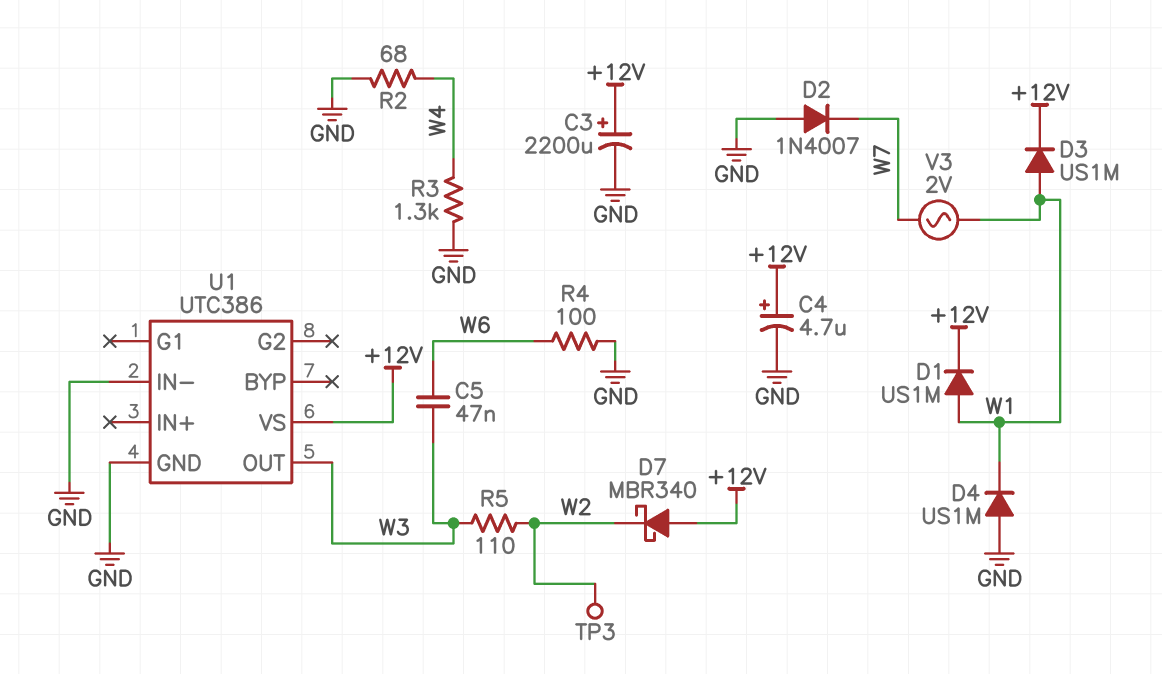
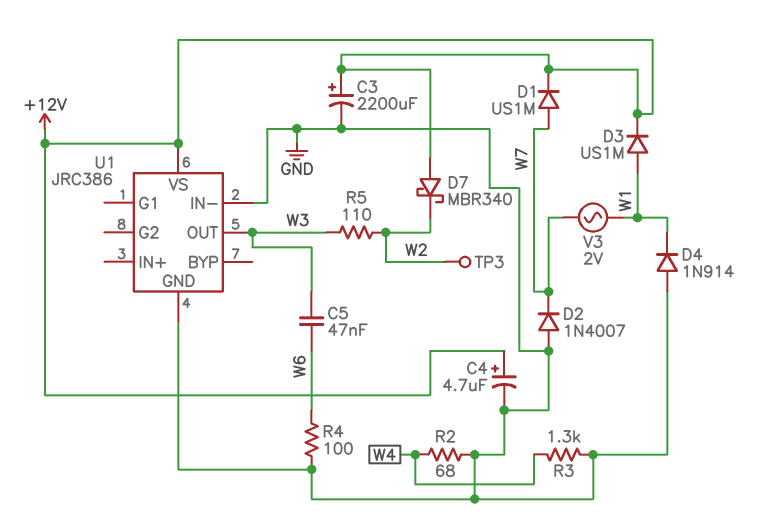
D1: diode US1M (A W1, K +12V) -> diode US1M (A W7, K +12V)
D4: diode US1M (A GND, K W1) -> diode 1N914 (A GND, K W1)
U1: UTC386 -> JRC386

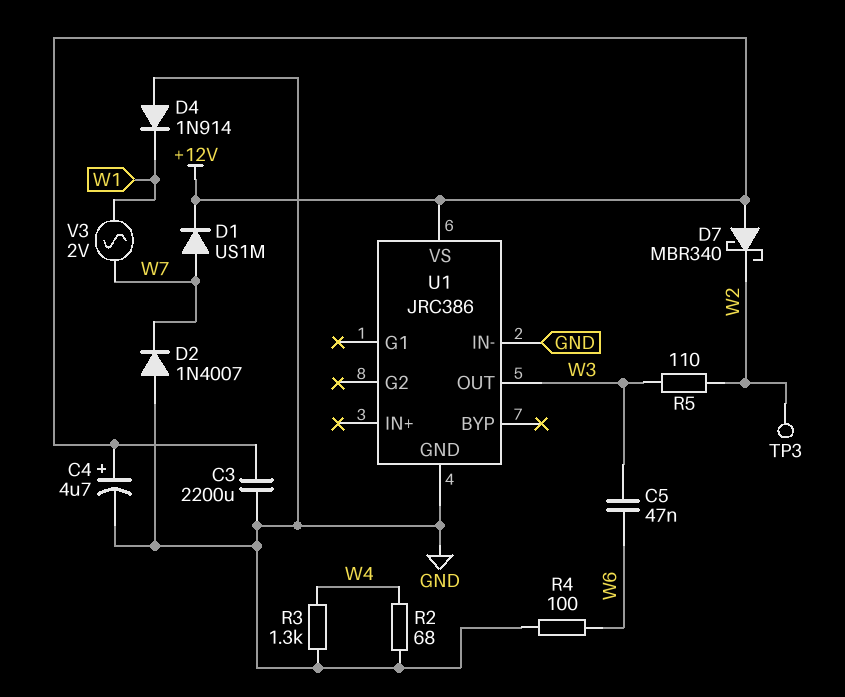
C3: 2200uF (plus +12V, minus GND) -> 2200uF (+12V, GND)
D3: diode US1M (A W1, K +12V) -> none

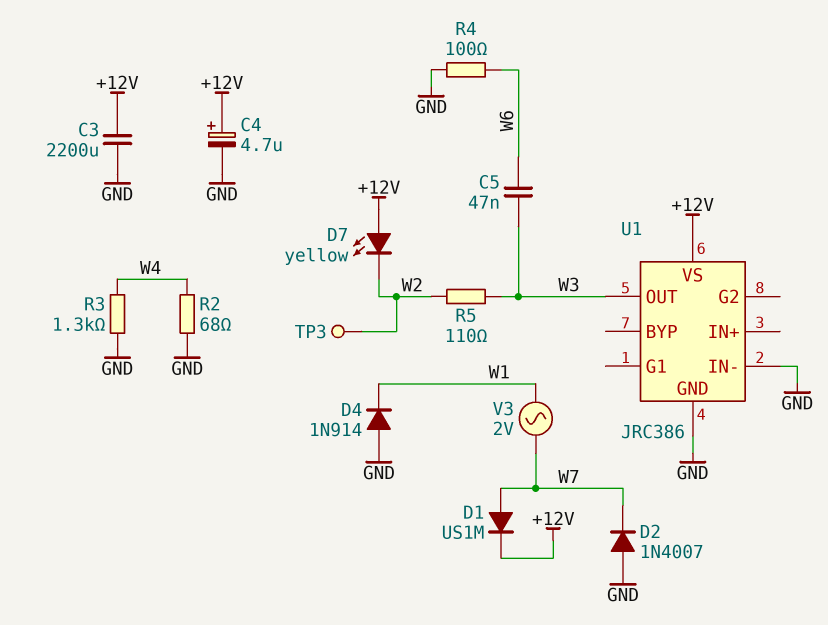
D7: schottky MBR340 (A +12V, K W2) -> LED yellow (A +12V, K W2)

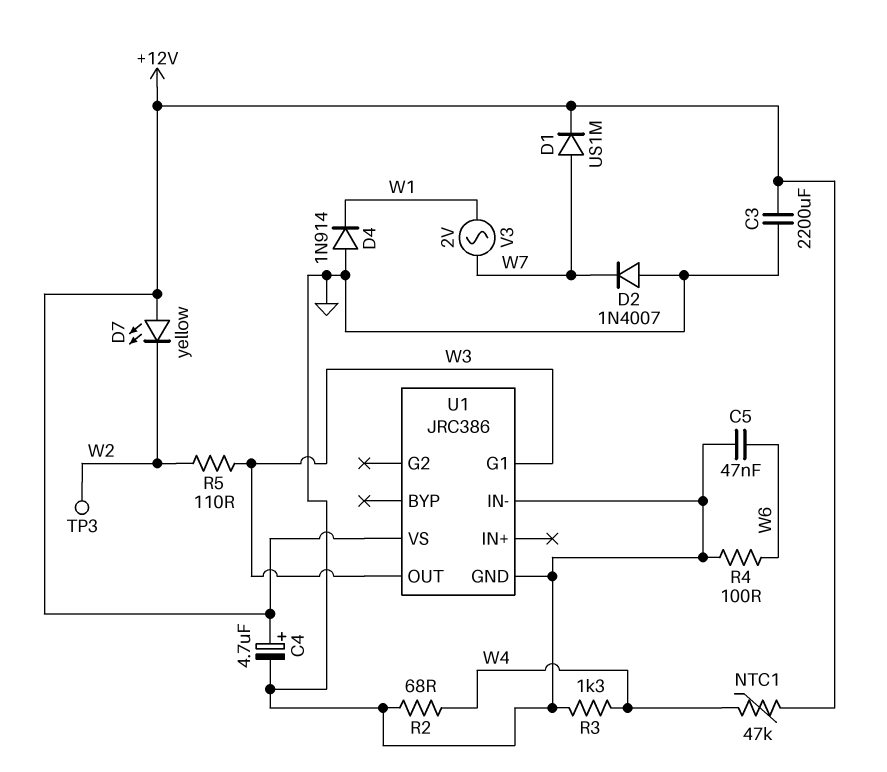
C5: 47nF (W3, W6) -> 47nF (GND, W6)
NTC1: none -> 47k (+12V, W4)
U1 pin G1: none -> W3

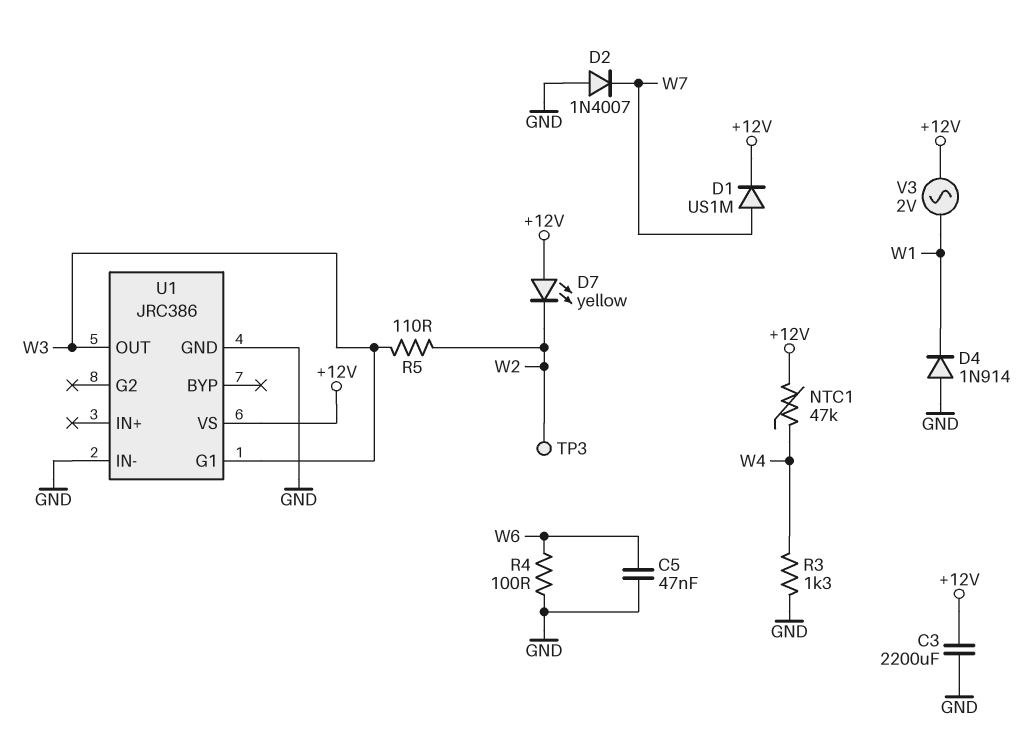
C4: 4.7uF (plus +12V, minus GND) -> none
R2: 68 (GND, W4) -> none
V3: AC 2V (W1, W7) -> AC 2V (+12V, W1)

